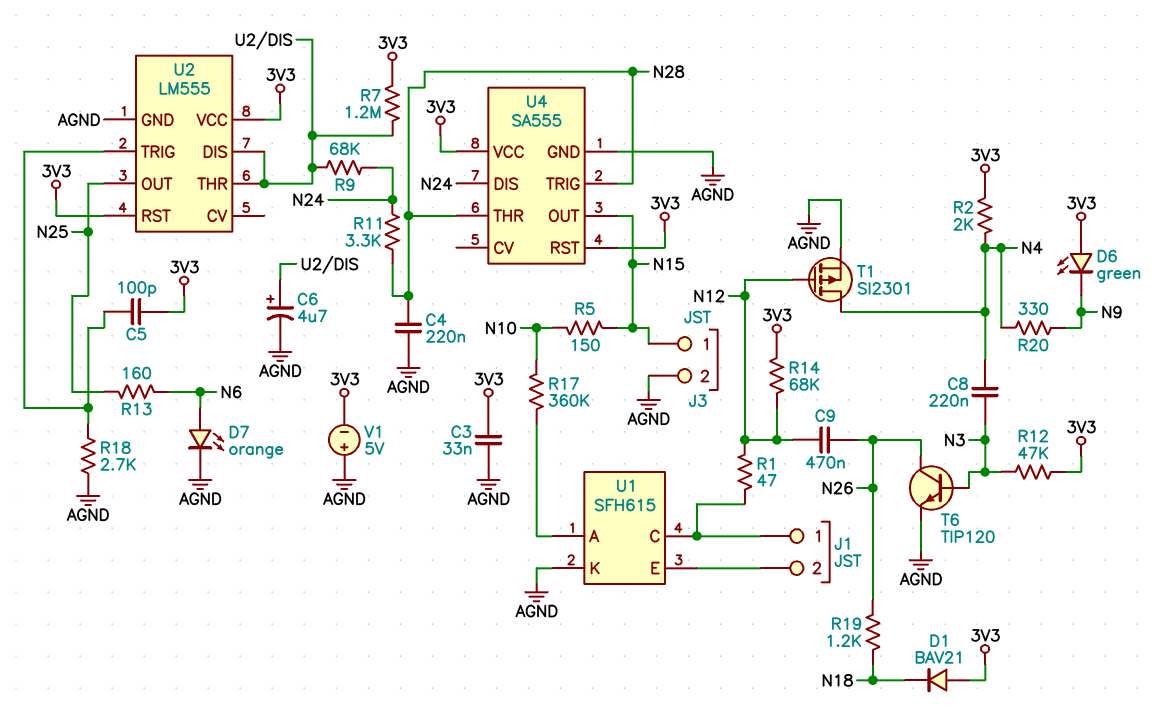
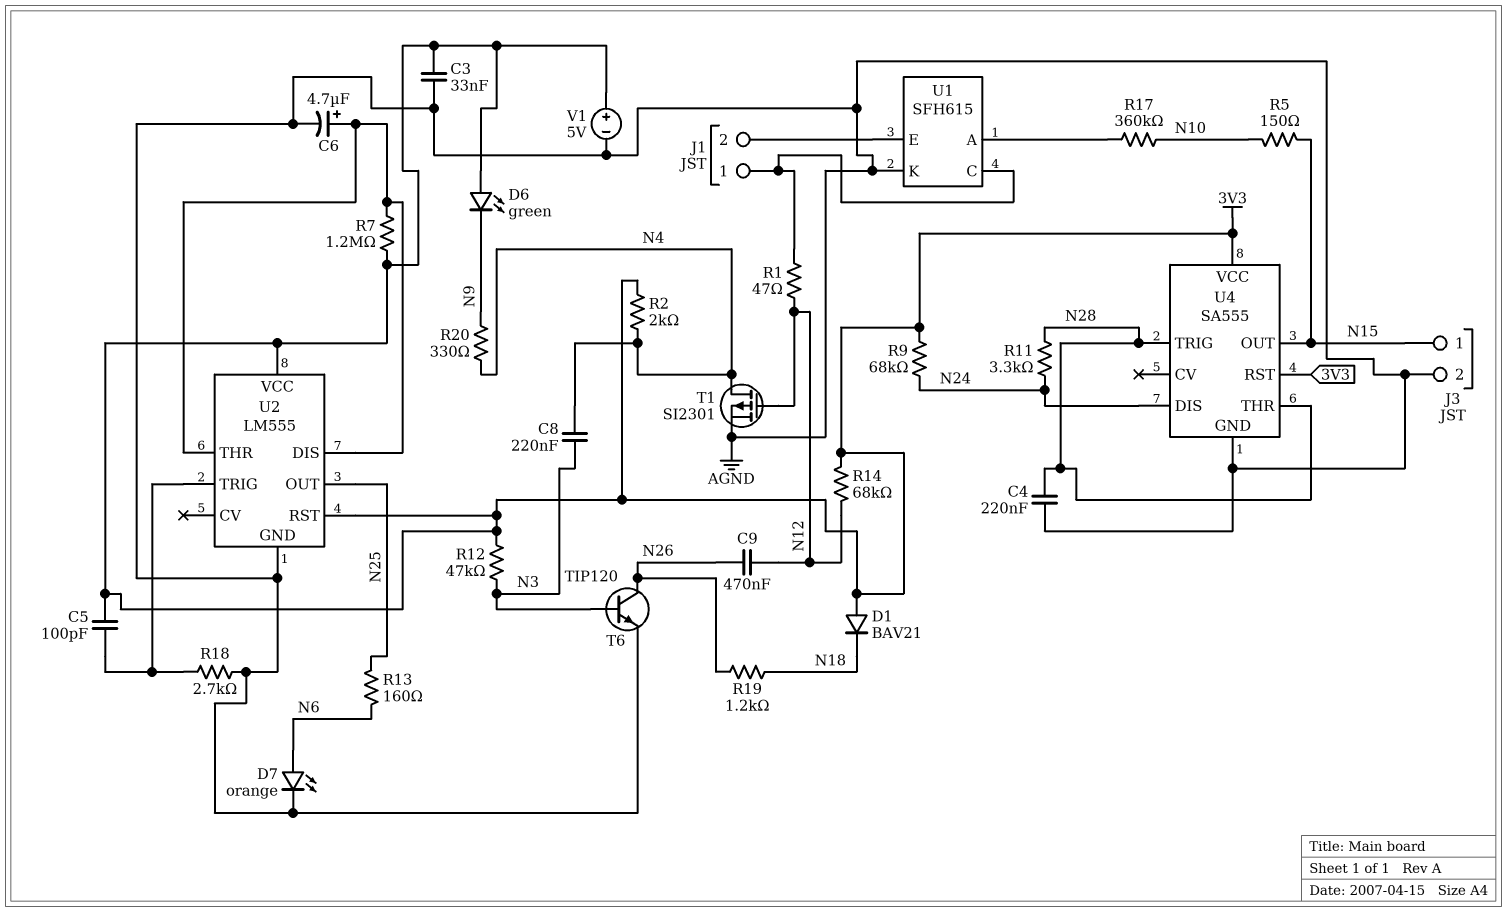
R9: 68k (N24, U2/DIS) -> 68k (3V3, N24)
V1: 5V (plus AGND, minus 3V3) -> 5V (plus 3V3, minus AGND)

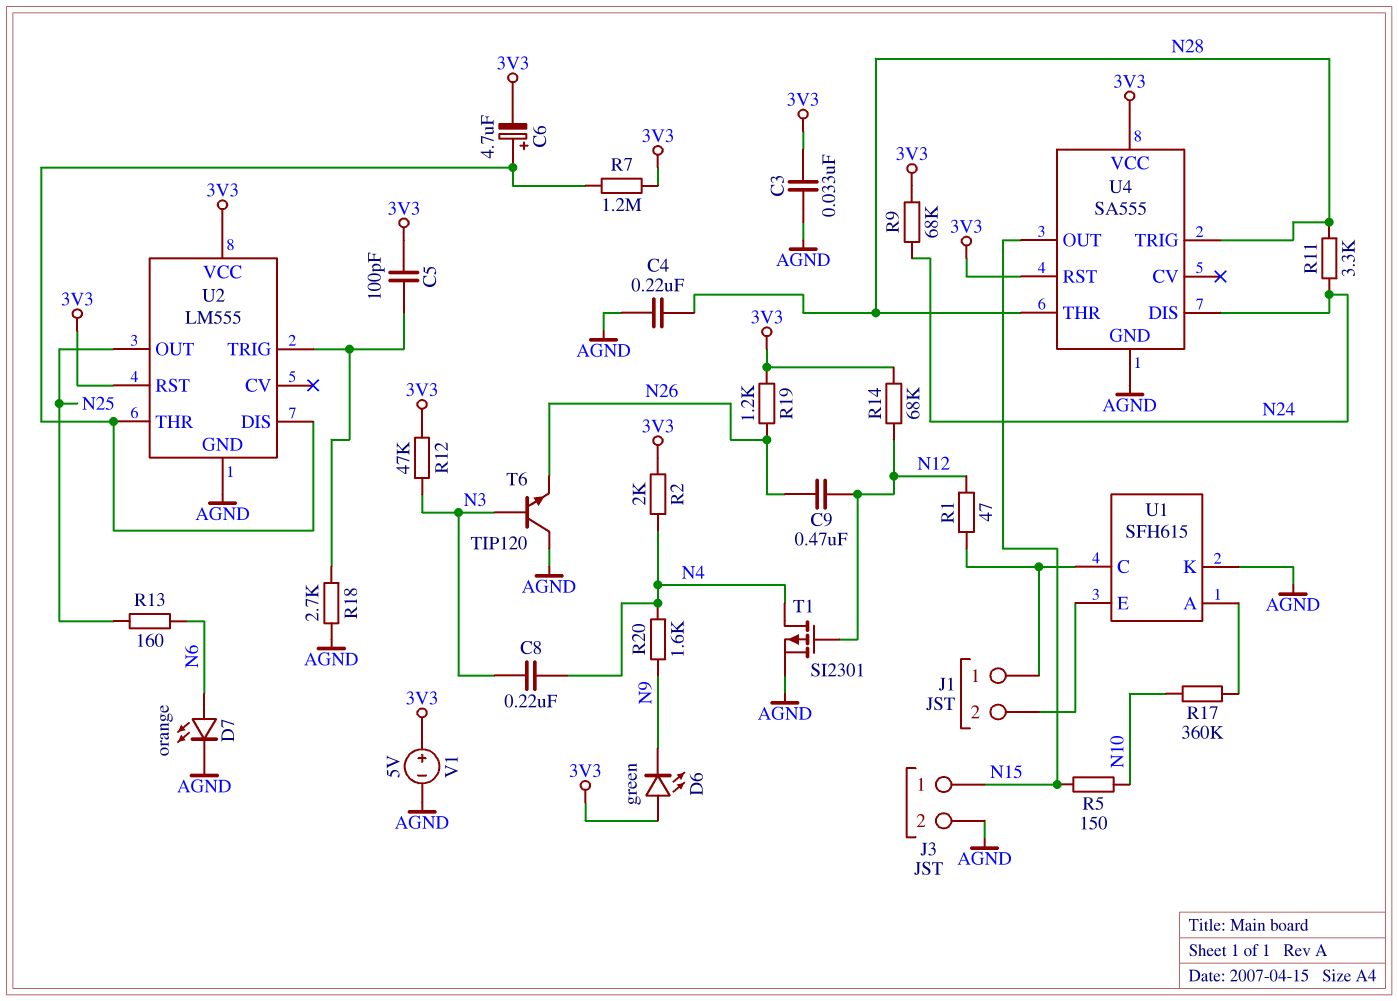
C6: 4.7uF (plus U2/DIS, minus AGND) -> 4.7uF (plus U2/DIS, minus 3V3)
D1: diode BAV21 (A 3V3, K N18) -> none
R19: 1.2k (N18, N26) -> 1.2k (3V3, N26)
R20: 330 (N4, N9) -> 1.6k (N4, N9)
T6: NPN TIP120 (B N3, C N26, E AGND) -> NPN TIP120 (B N3, C AGND, E N26)

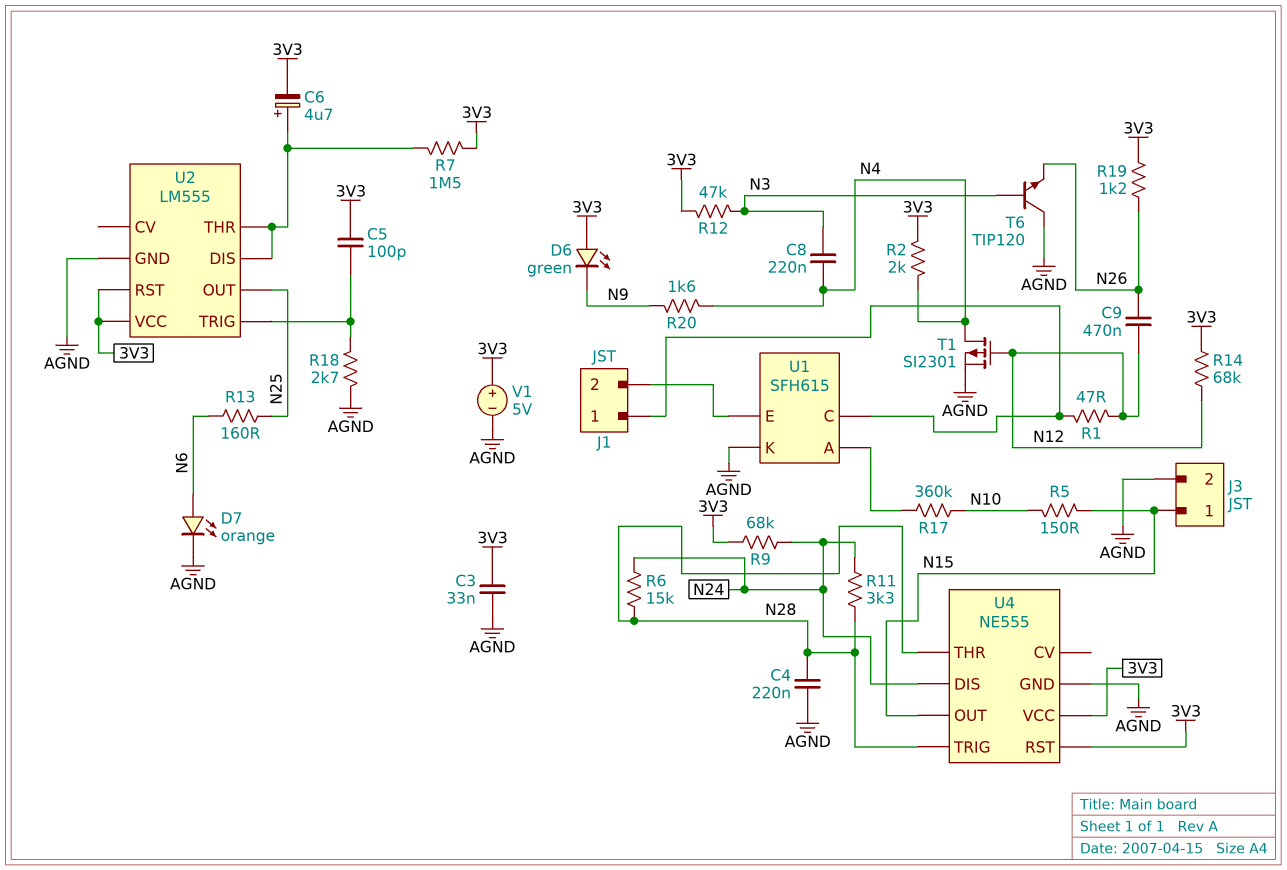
R6: none -> 15k (N24, N28)
R7: 1.2M (3V3, U2/DIS) -> 1.5M (3V3, U2/DIS)
U4: SA555 -> NE555

